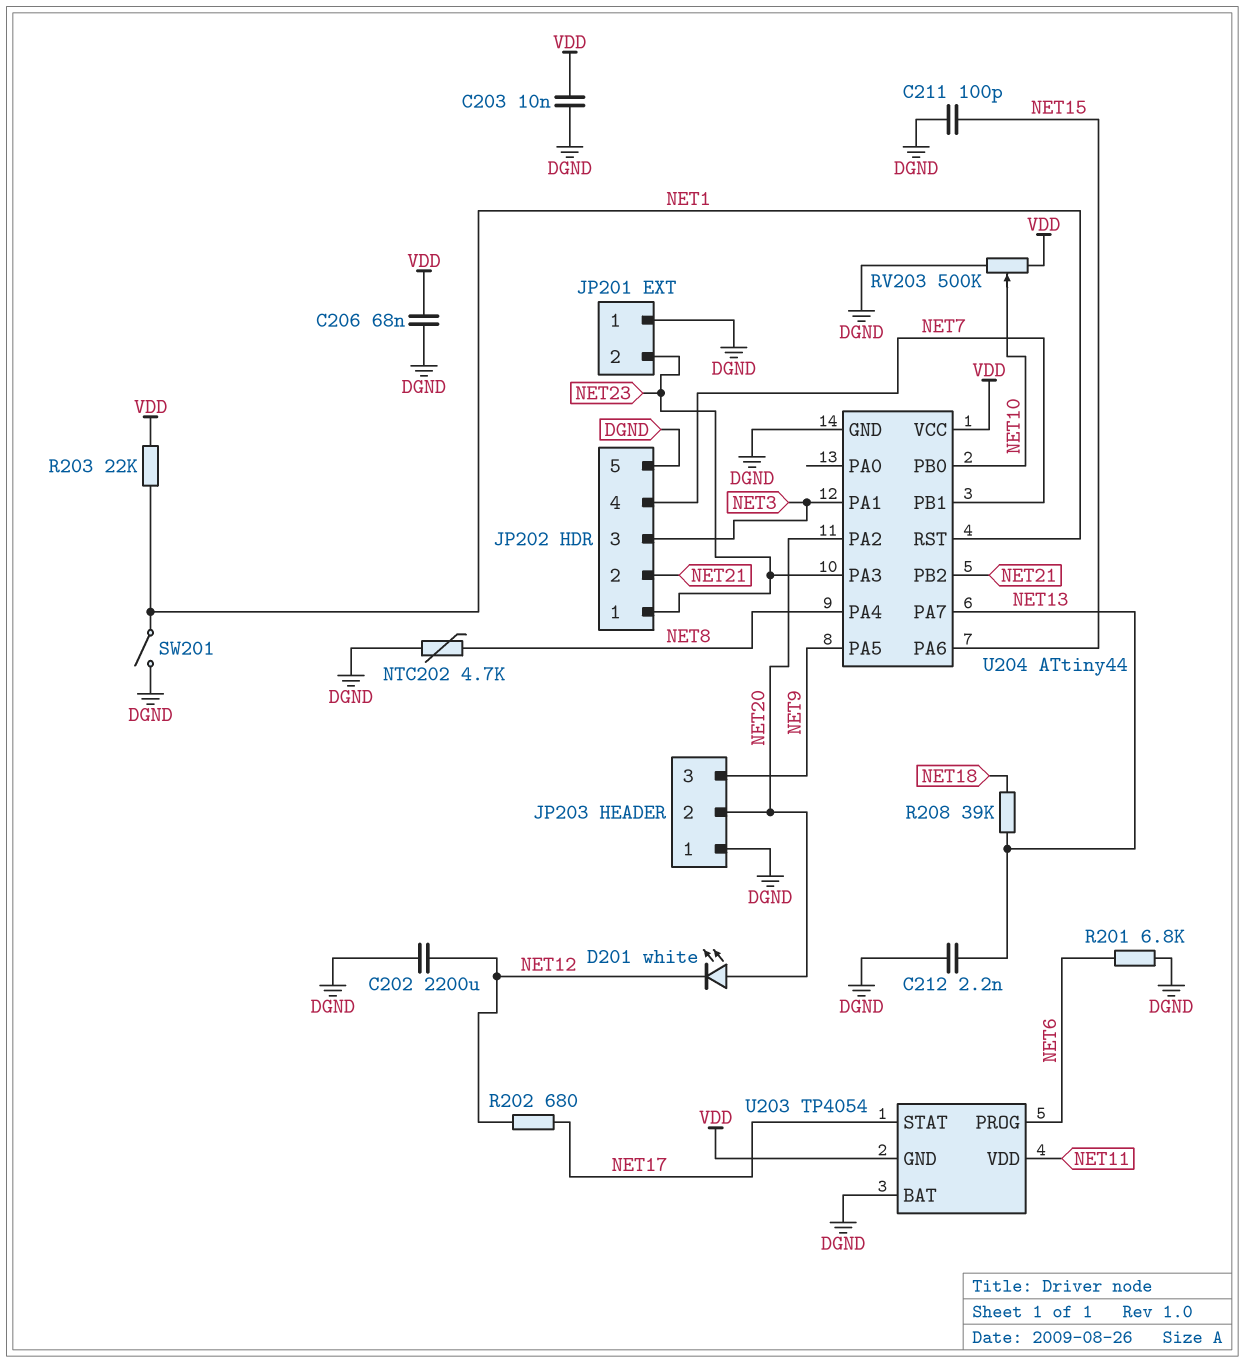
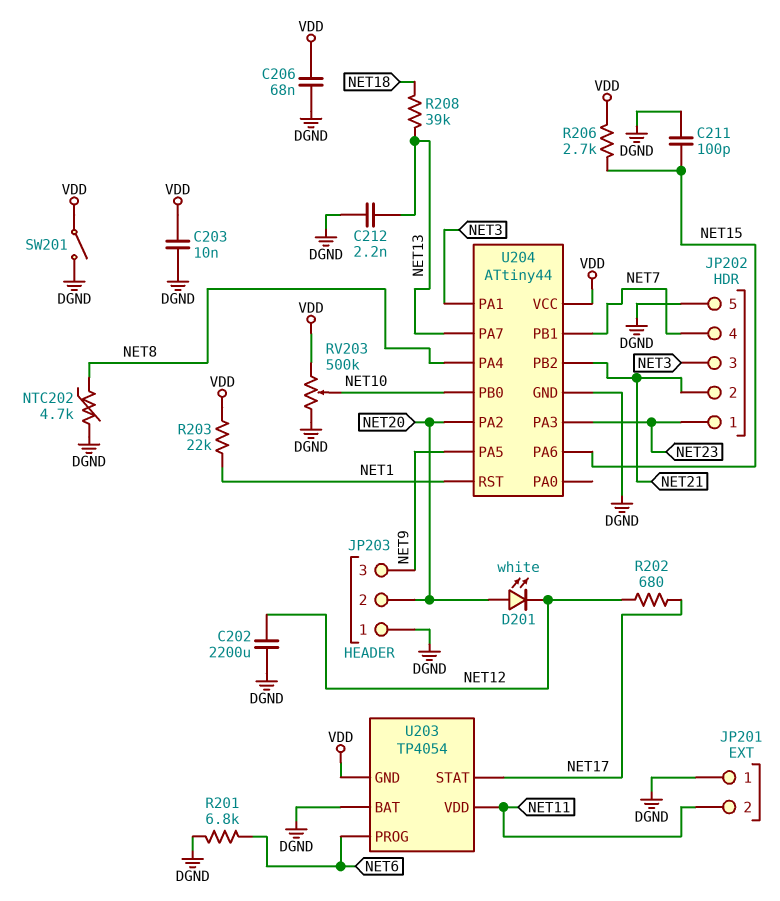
JP201 pin 2: NET23 -> NET11
R206: none -> 2.7k (NET15, VDD)
SW201: switch (DGND, NET1) -> switch (DGND, VDD)

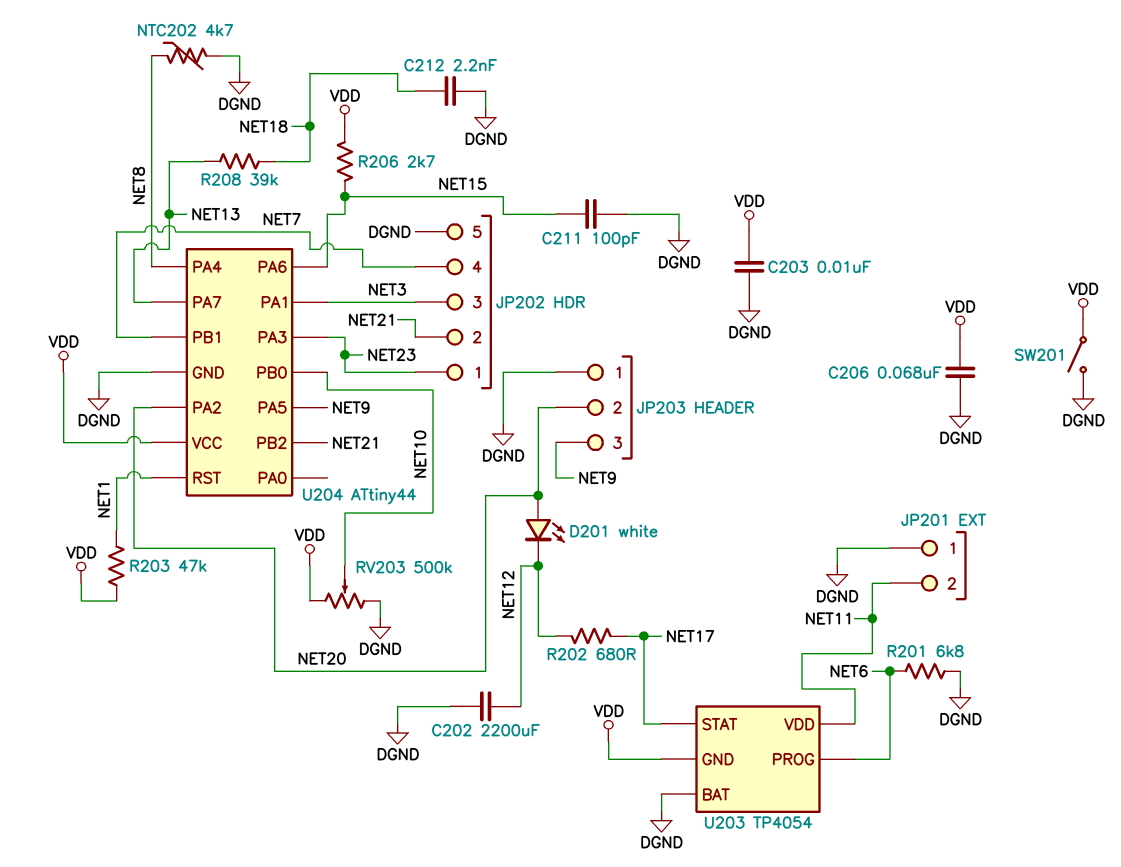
C212: 2.2nF (DGND, NET13) -> 2.2nF (DGND, NET18)
R203: 22k (NET1, VDD) -> 47k (NET1, VDD)

